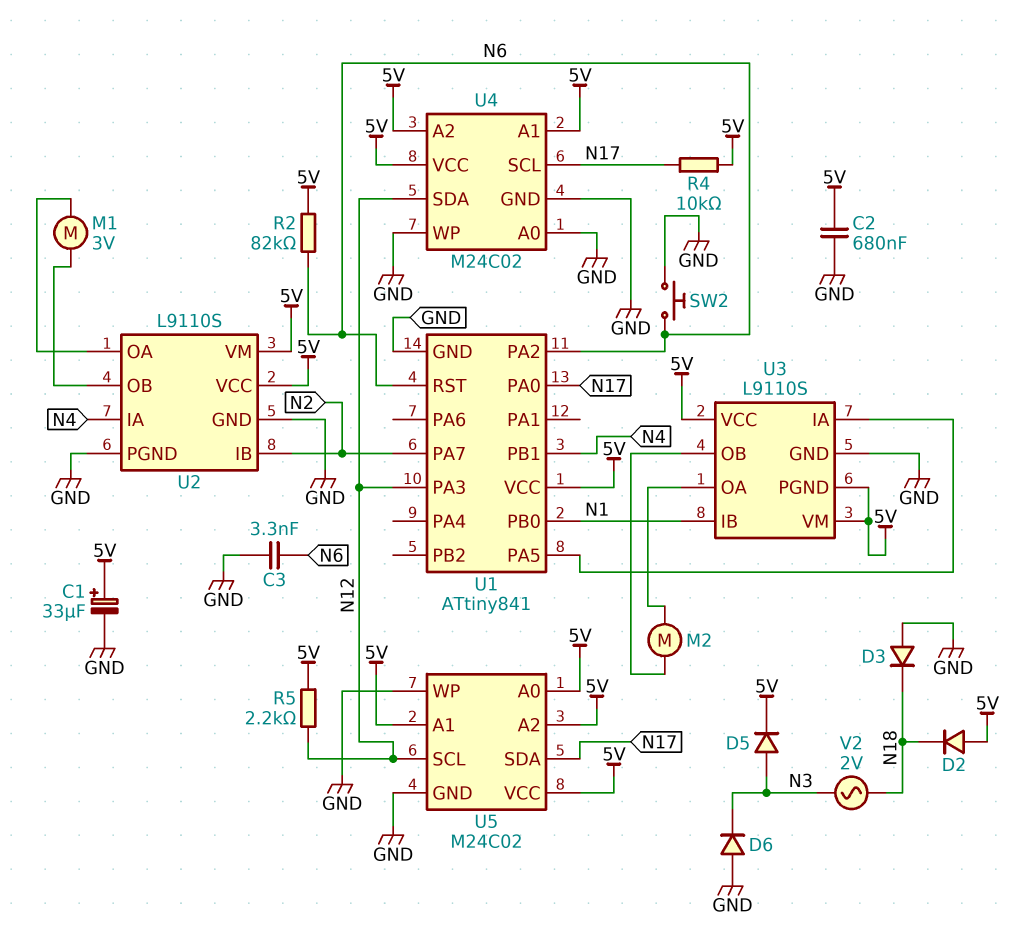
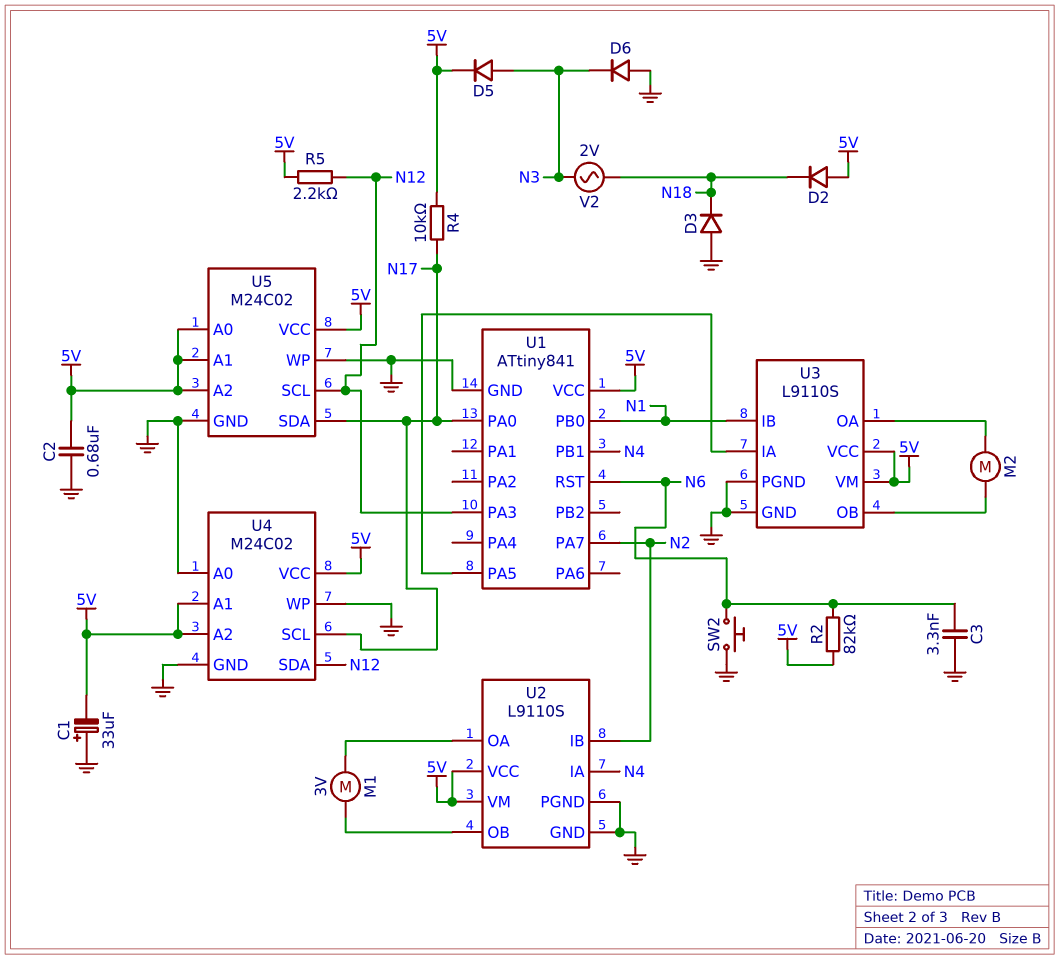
C1: 33uF (plus 5V, minus GND) -> 33uF (plus GND, minus 5V)
U1 pin PA2: N6 -> none
U3 pin PGND: 5V -> GND

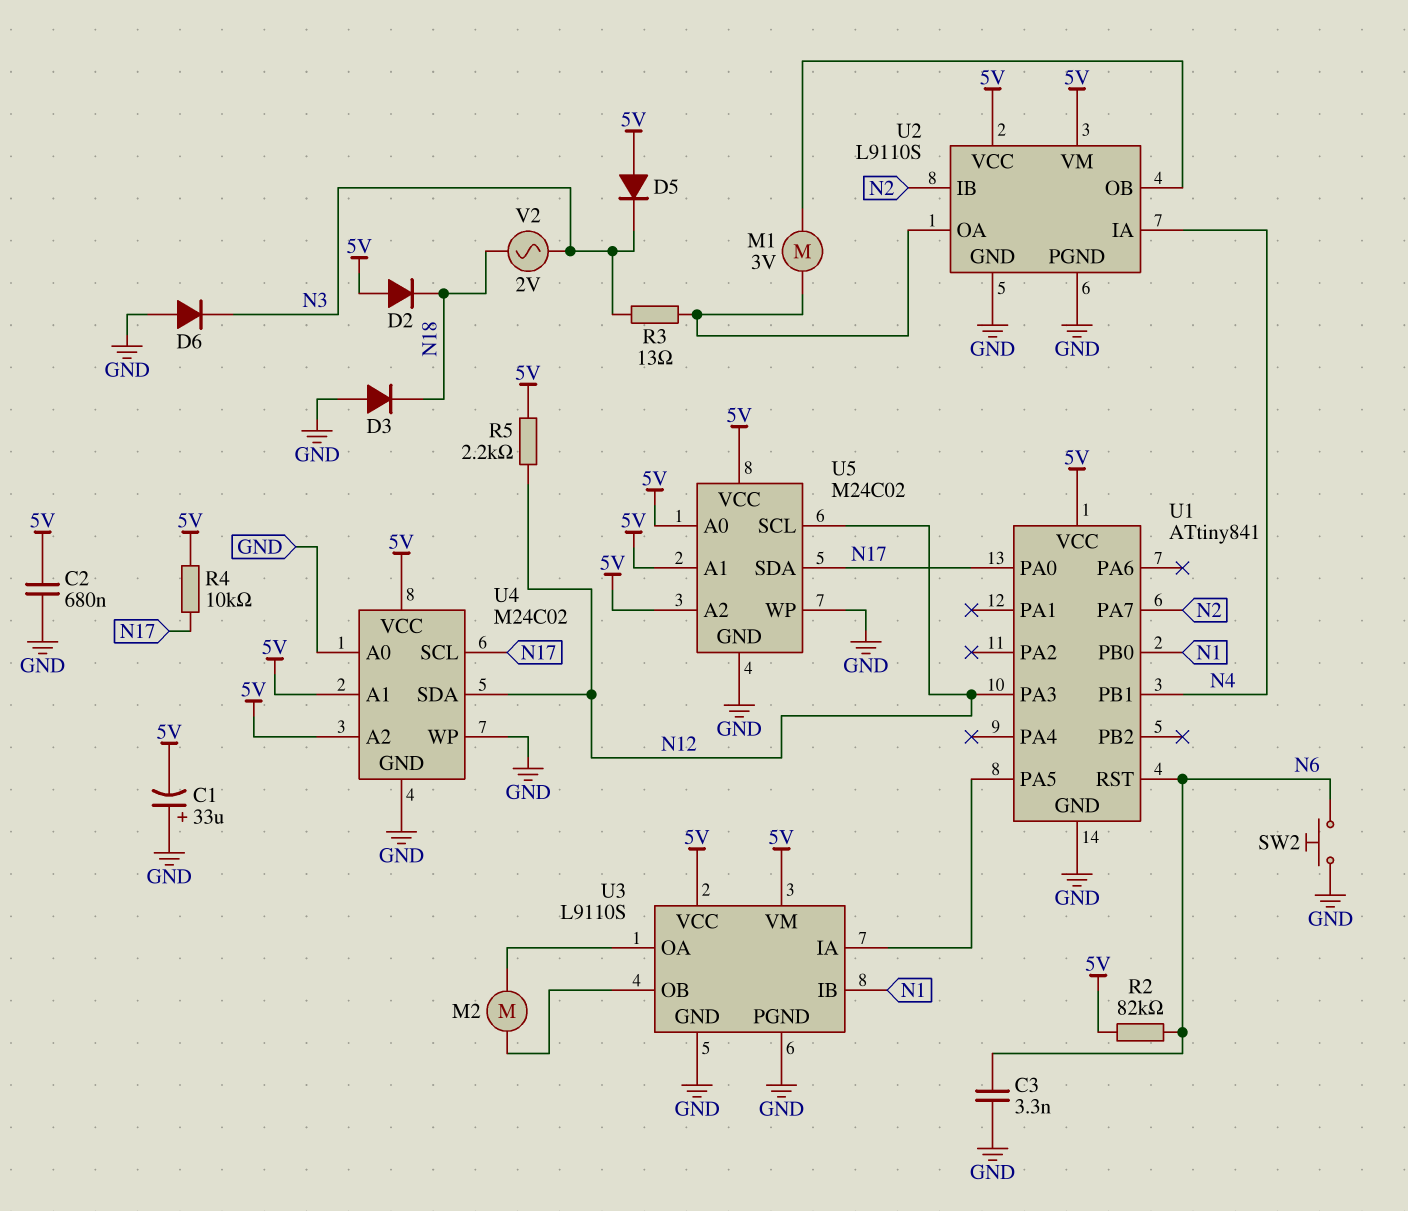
D5: diode (A N3, K 5V) -> diode (A 5V, K N3)
R3: none -> 13 (N3, U2/OA)

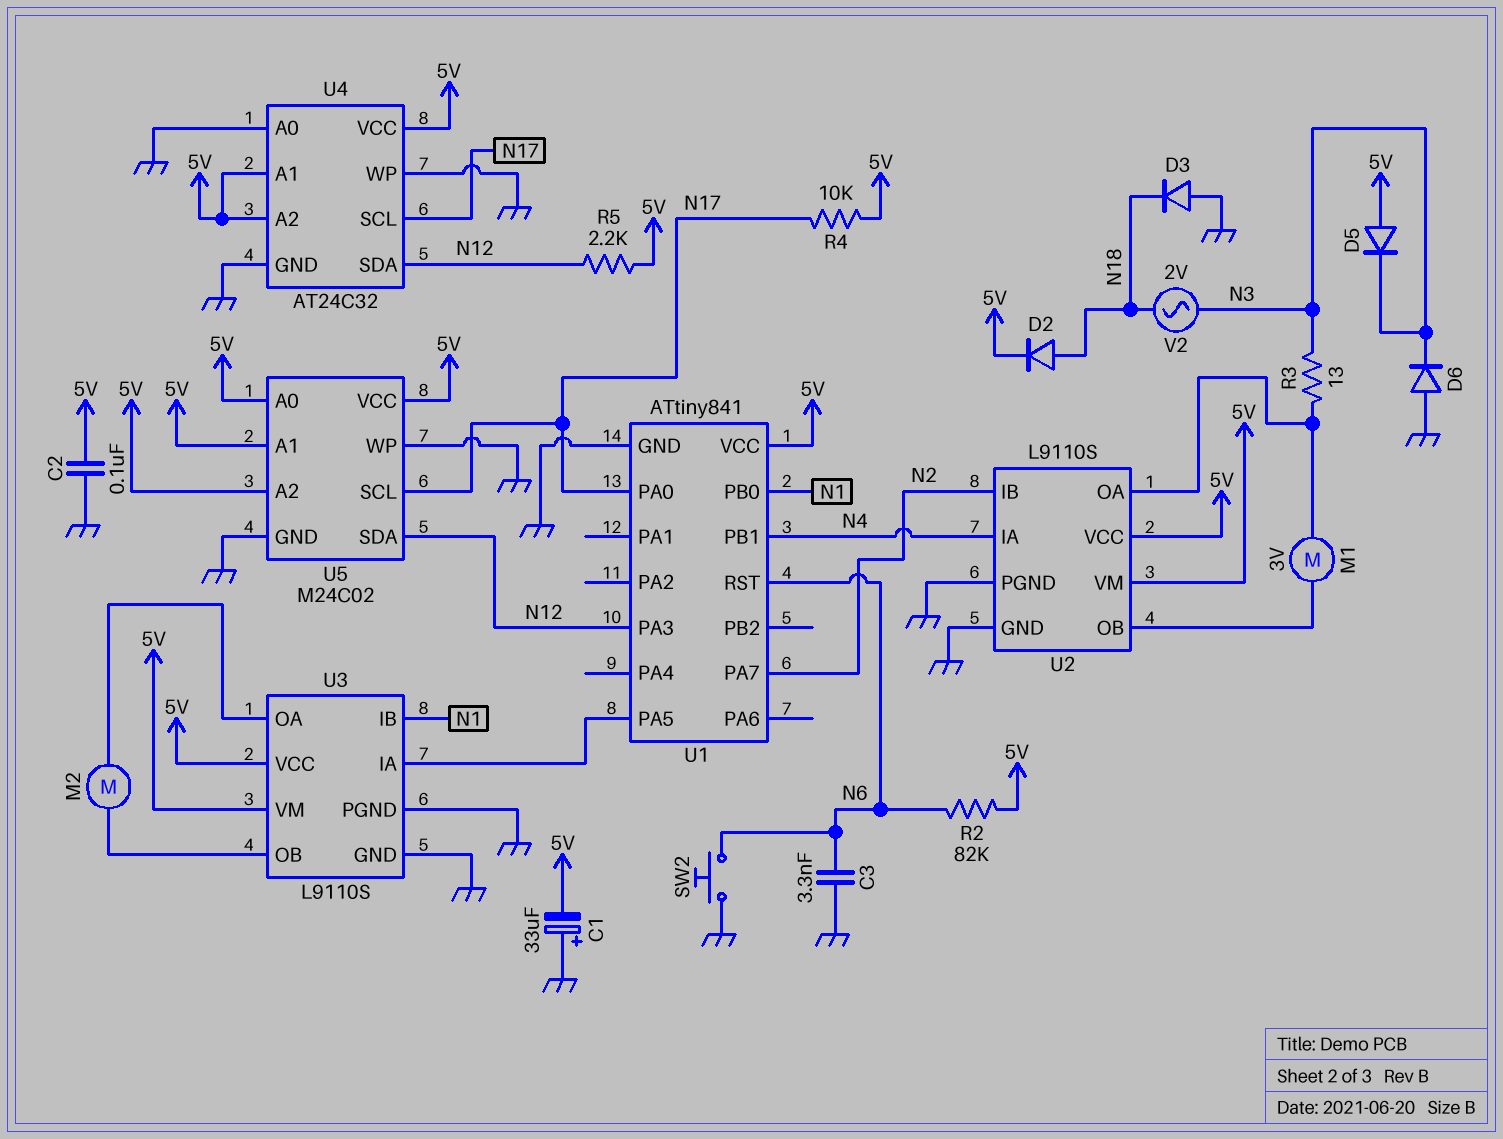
C2: 680nF (5V, GND) -> 100nF (5V, GND)
D2: diode (A 5V, K N18) -> diode (A N18, K 5V)
U4: M24C02 -> AT24C32
U5 pin SCL: N12 -> N17
U5 pin SDA: N17 -> N12

